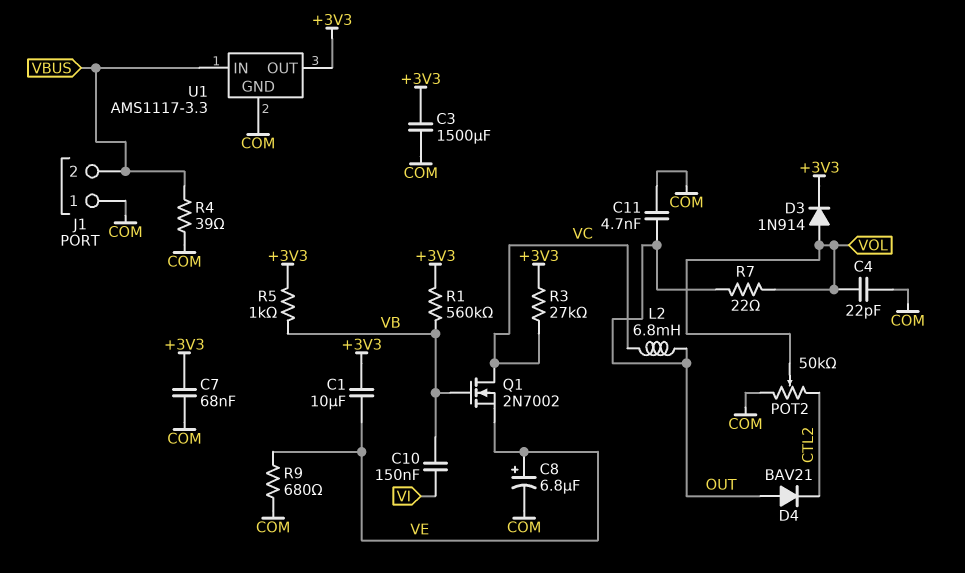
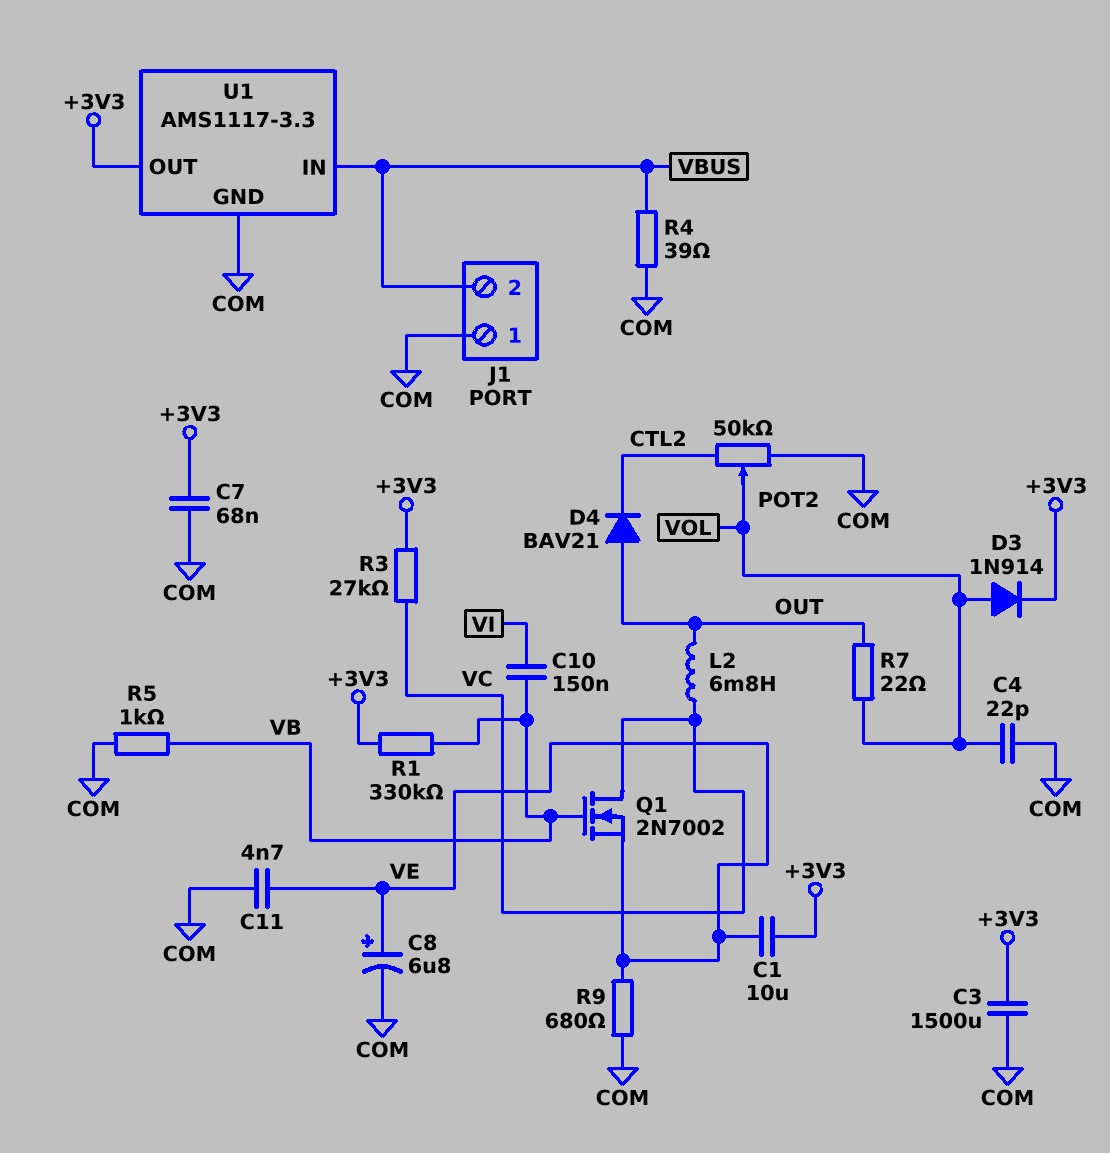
C11: 4.7nF (COM, OUT) -> 4.7nF (COM, VE)
R1: 560k (+3V3, VB) -> 330k (+3V3, VB)
R5: 1k (+3V3, VB) -> 1k (COM, VB)

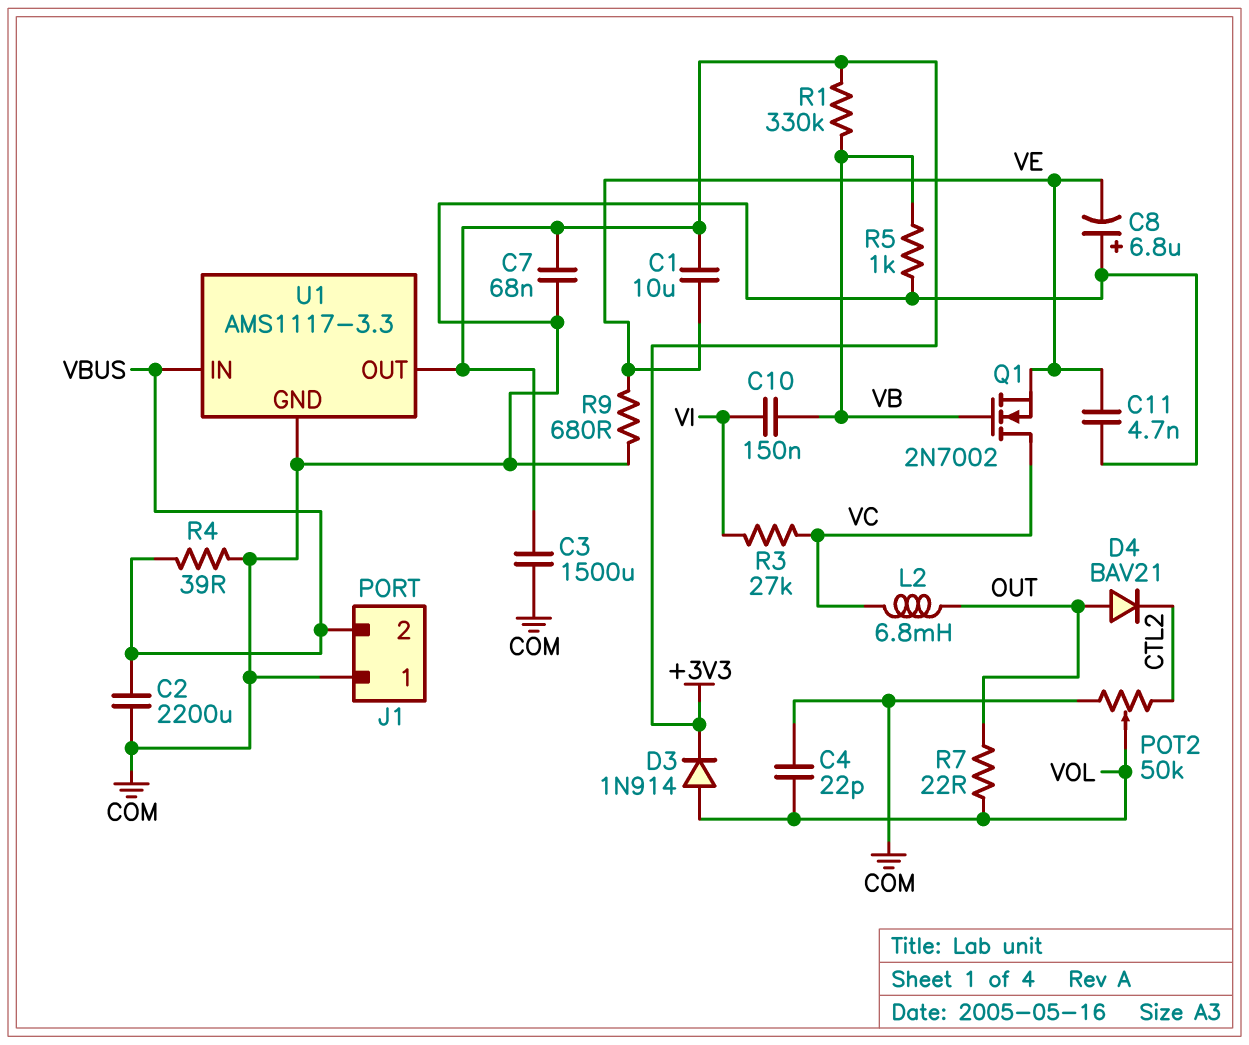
C2: none -> 2200uF (COM, VBUS)
C8: 6.8uF (plus VE, minus COM) -> 6.8uF (plus COM, minus VE)
R3: 27k (+3V3, VC) -> 27k (VC, VI)

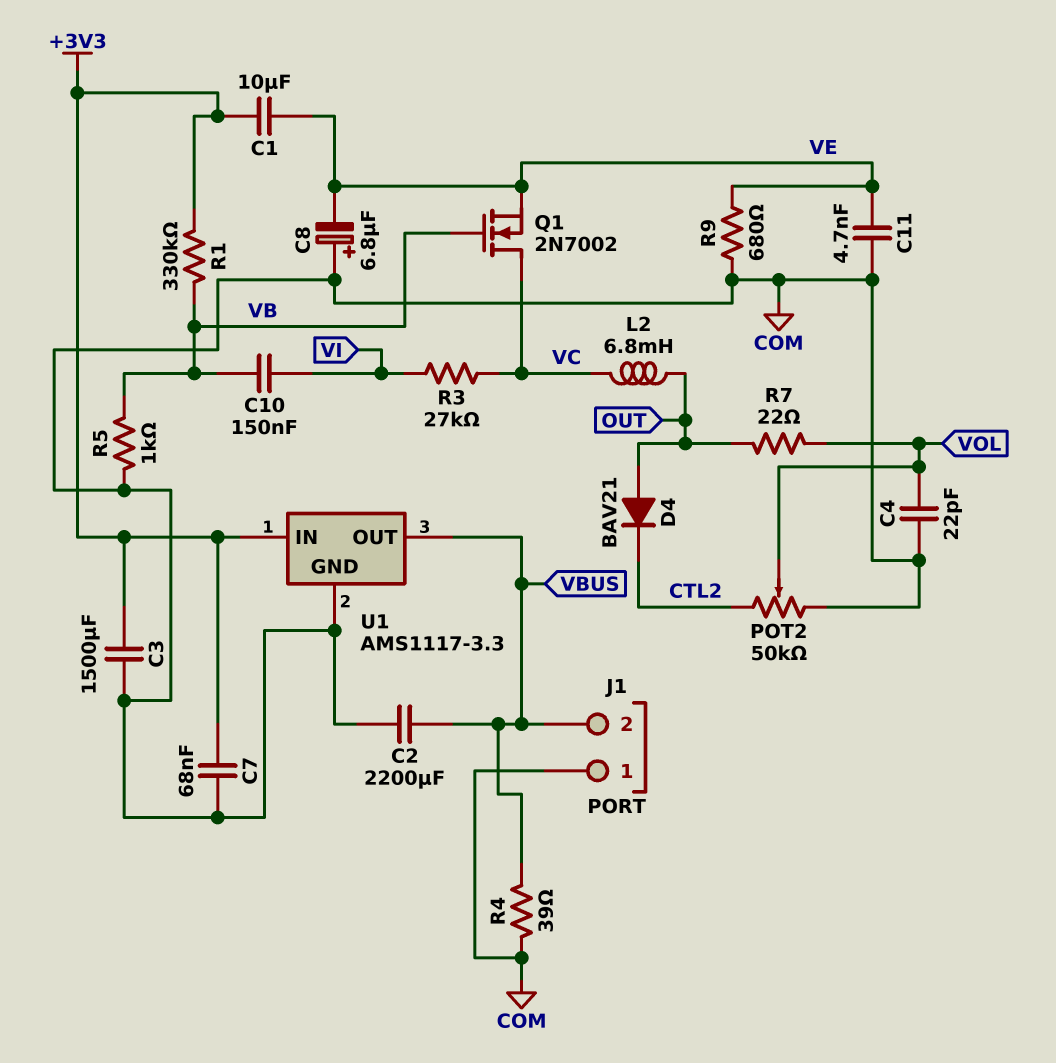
D3: diode 1N914 (A VOL, K +3V3) -> none
U1 pin IN: VBUS -> +3V3
U1 pin OUT: +3V3 -> VBUS

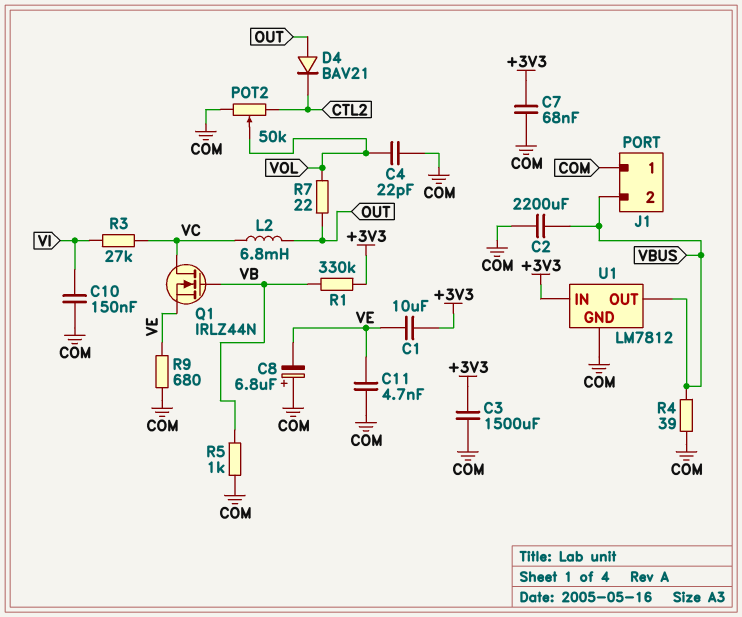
C10: 150nF (VB, VI) -> 150nF (COM, VI)
Q1: NMOS 2N7002 (G VB, D VC, S VE) -> NMOS IRLZ44N (G VB, D VC, S VE)
U1: AMS1117-3.3 -> LM7812

